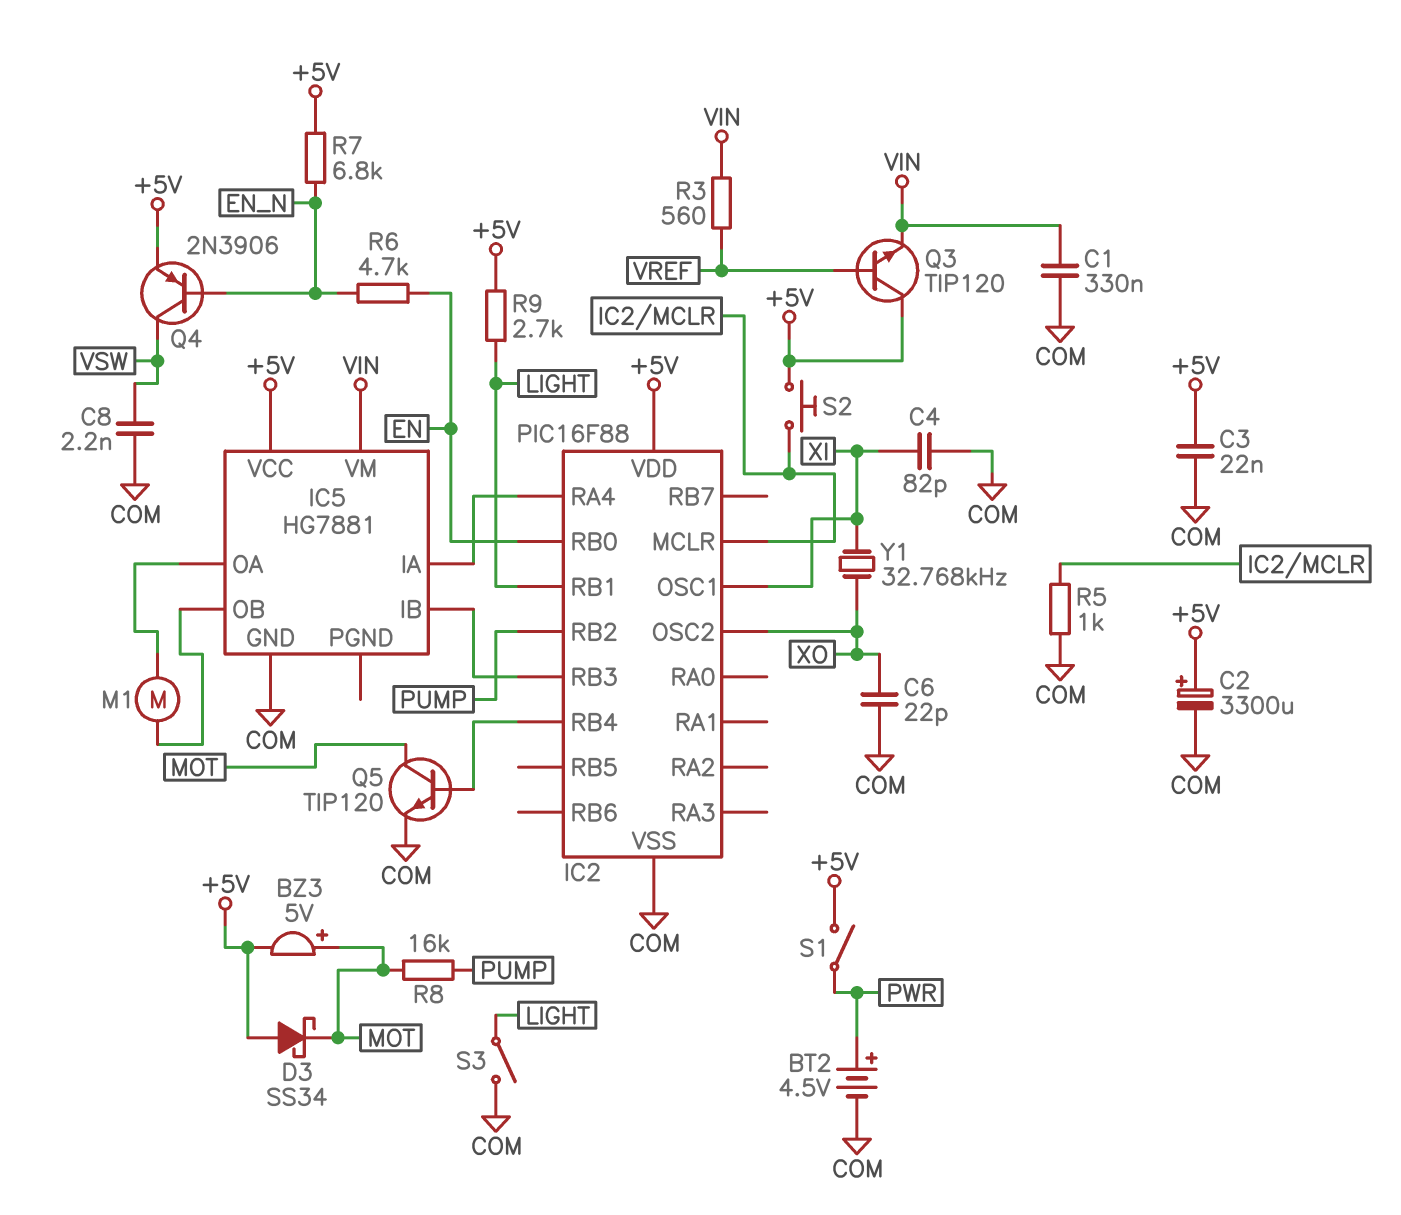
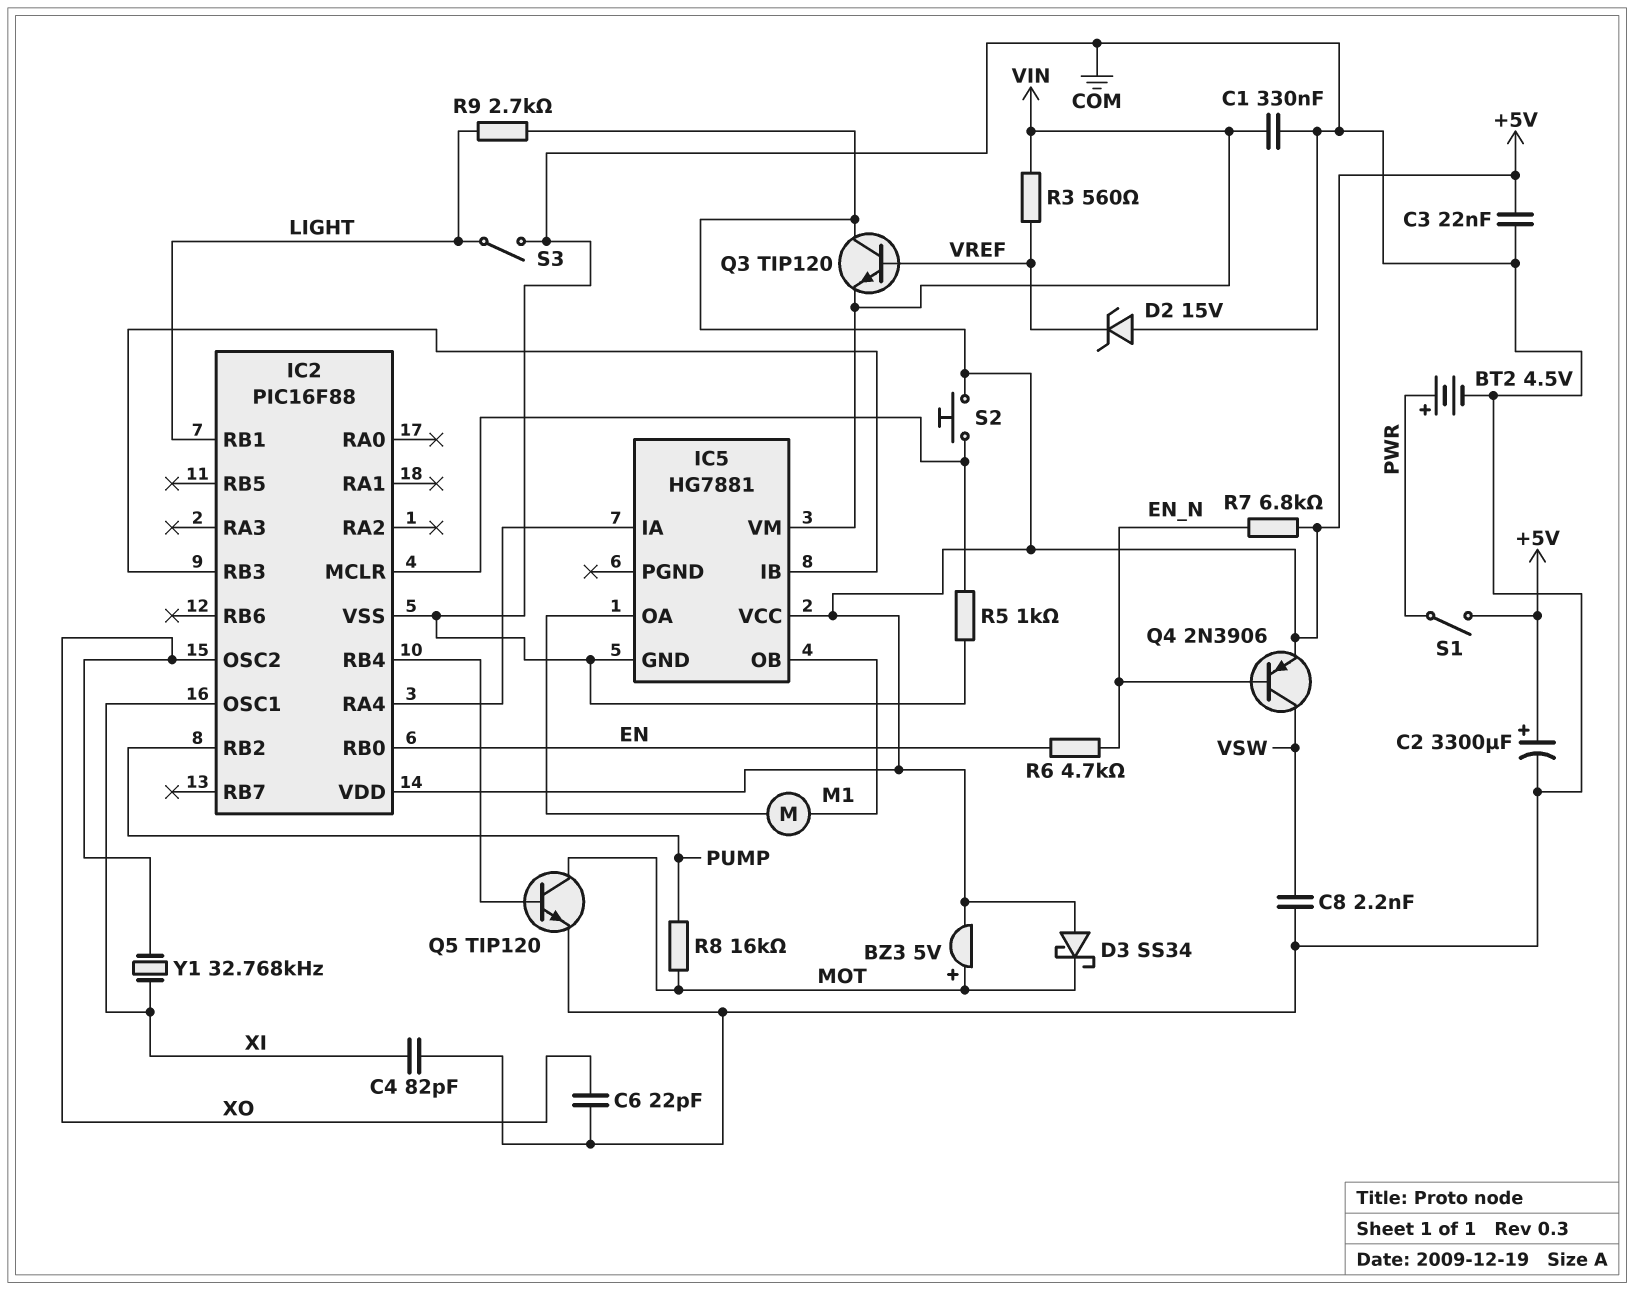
D2: none -> zener 15V (A COM, K VREF)

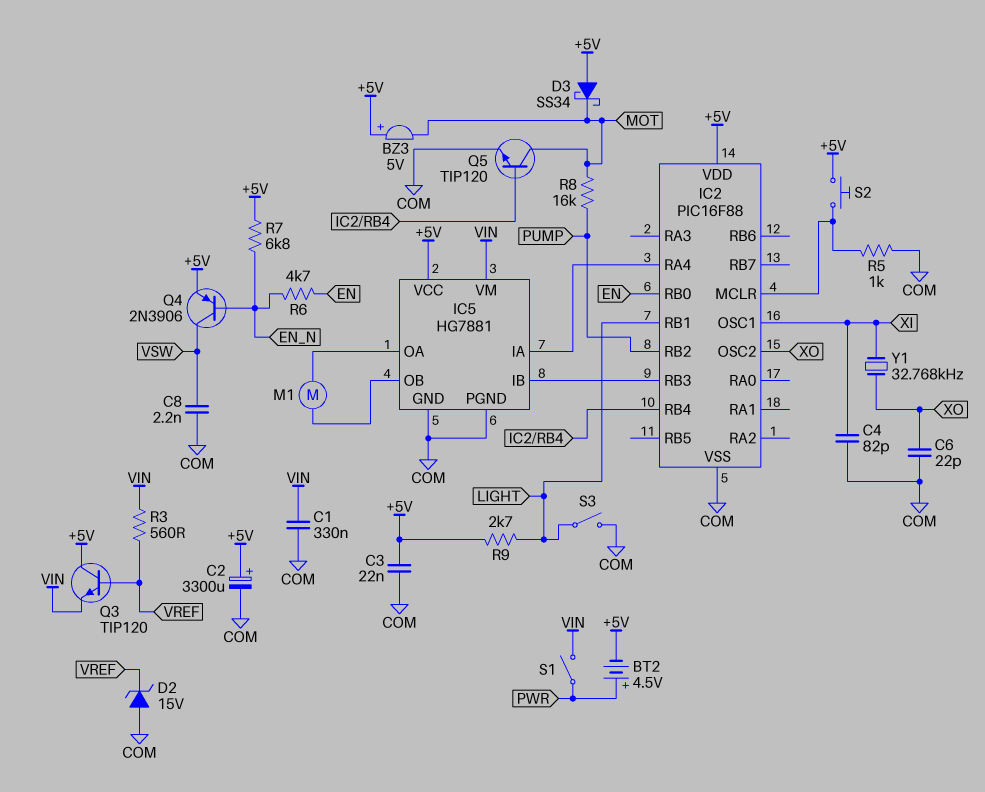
BT2: 4.5V (plus PWR, minus COM) -> 4.5V (plus PWR, minus +5V)
BZ3: buzzer 5V (plus MOT, minus +5V) -> buzzer 5V (plus +5V, minus MOT)
IC5 pin PGND: none -> COM
S1: switch (+5V, PWR) -> switch (PWR, VIN)

